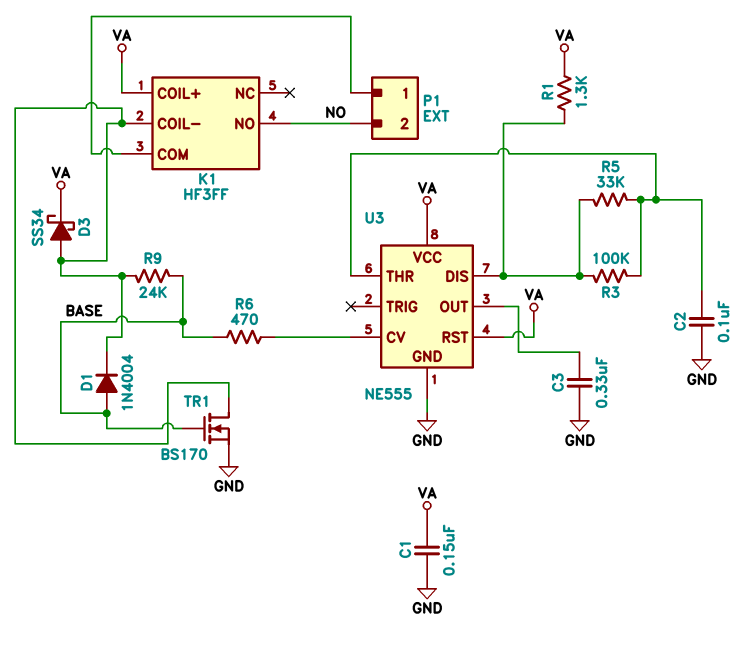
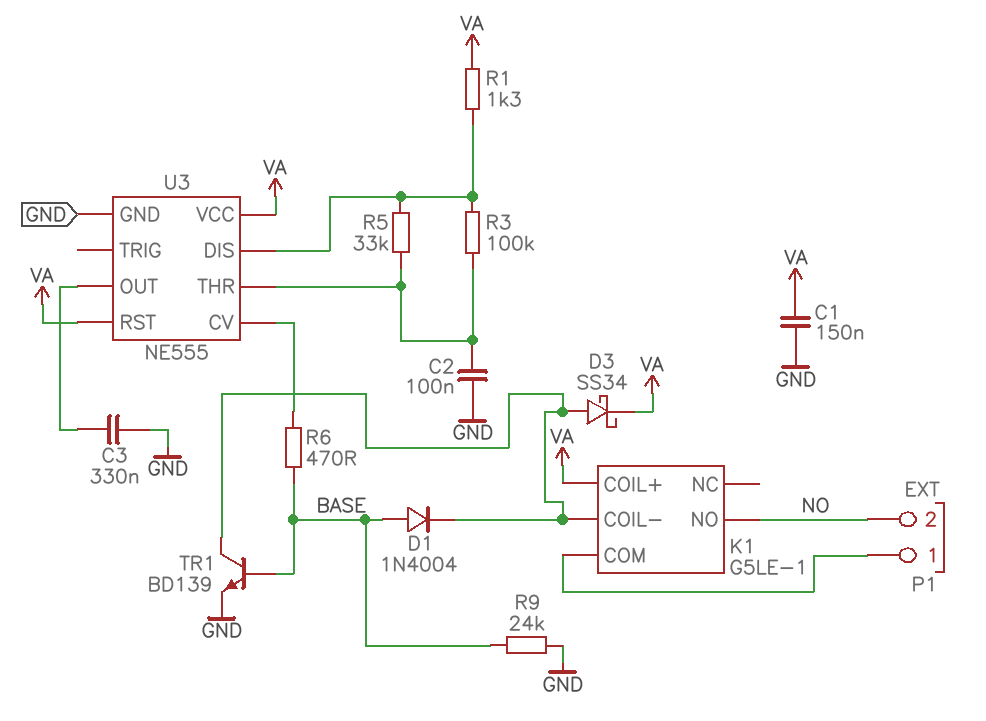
K1: HF3FF -> G5LE-1
R9: 24k (BASE, K1/COIL-) -> 24k (BASE, GND)
TR1: NMOS BS170 (G BASE, D K1/COIL-, S GND) -> NPN BD139 (B BASE, C K1/COIL-, E GND)

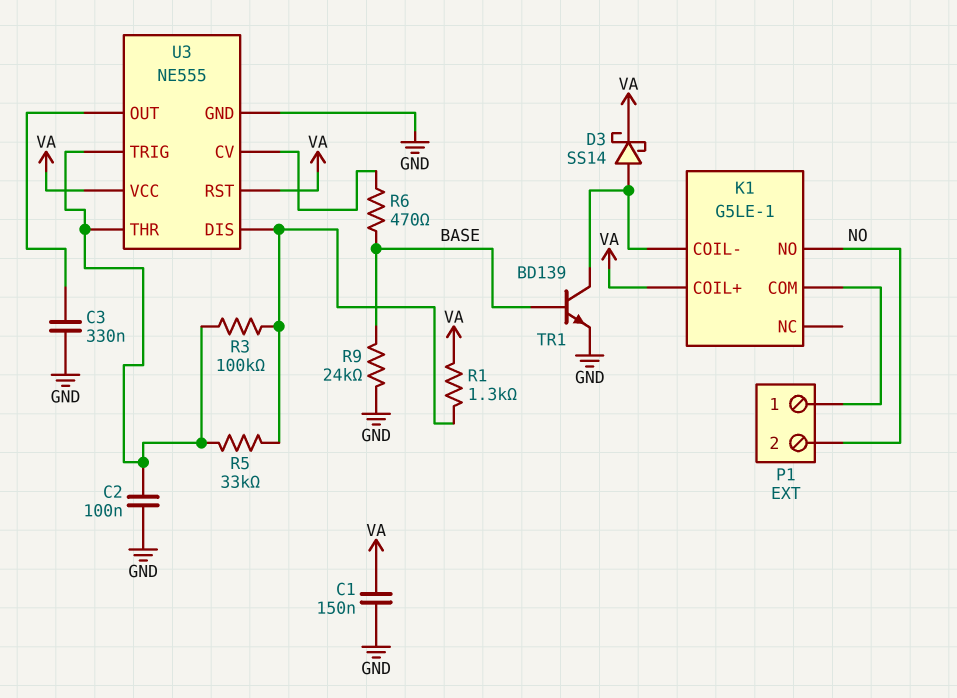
D1: diode 1N4004 (A BASE, K K1/COIL-) -> none
D3: schottky SS34 (A K1/COIL-, K VA) -> schottky SS14 (A K1/COIL-, K VA)
U3 pin TRIG: none -> U3/THR

